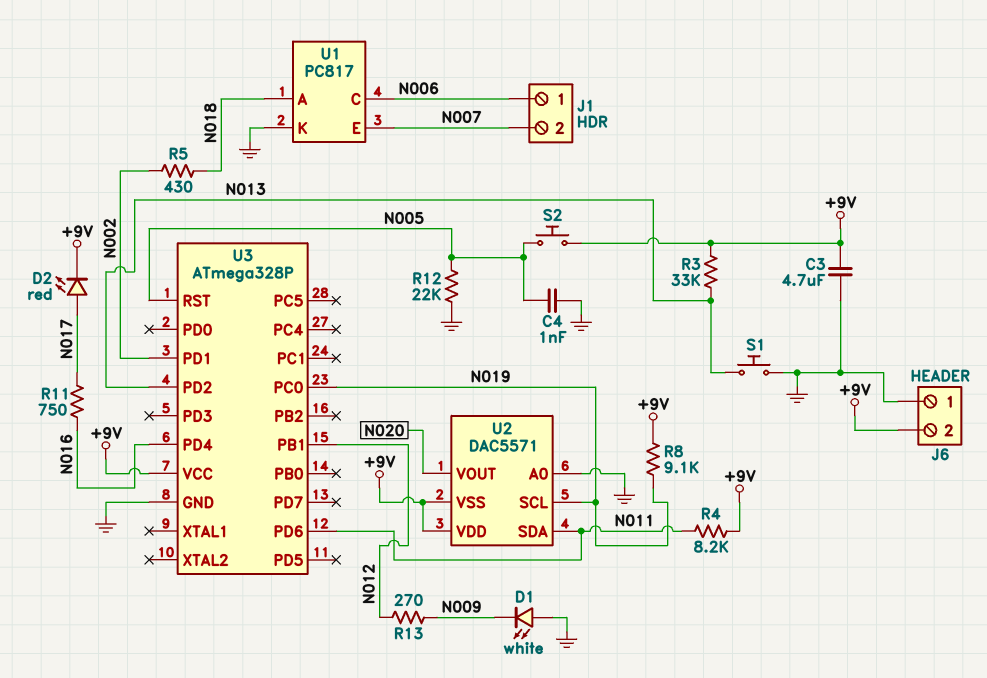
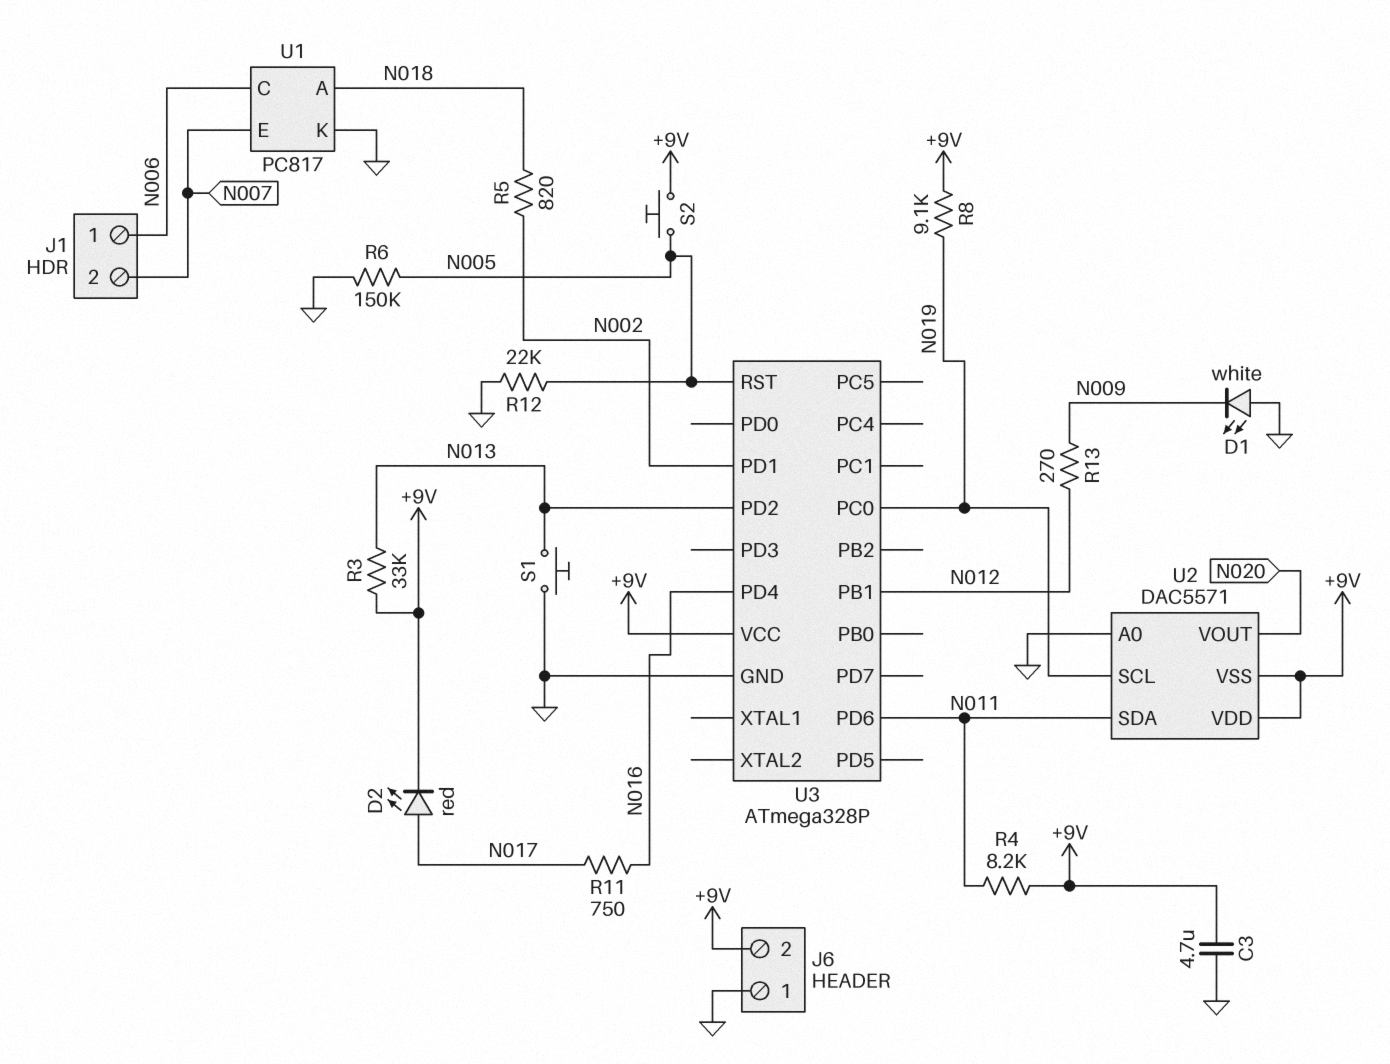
C4: 1nF (GND, N005) -> none
R5: 430 (N002, N018) -> 820 (N002, N018)
R6: none -> 150k (GND, N005)

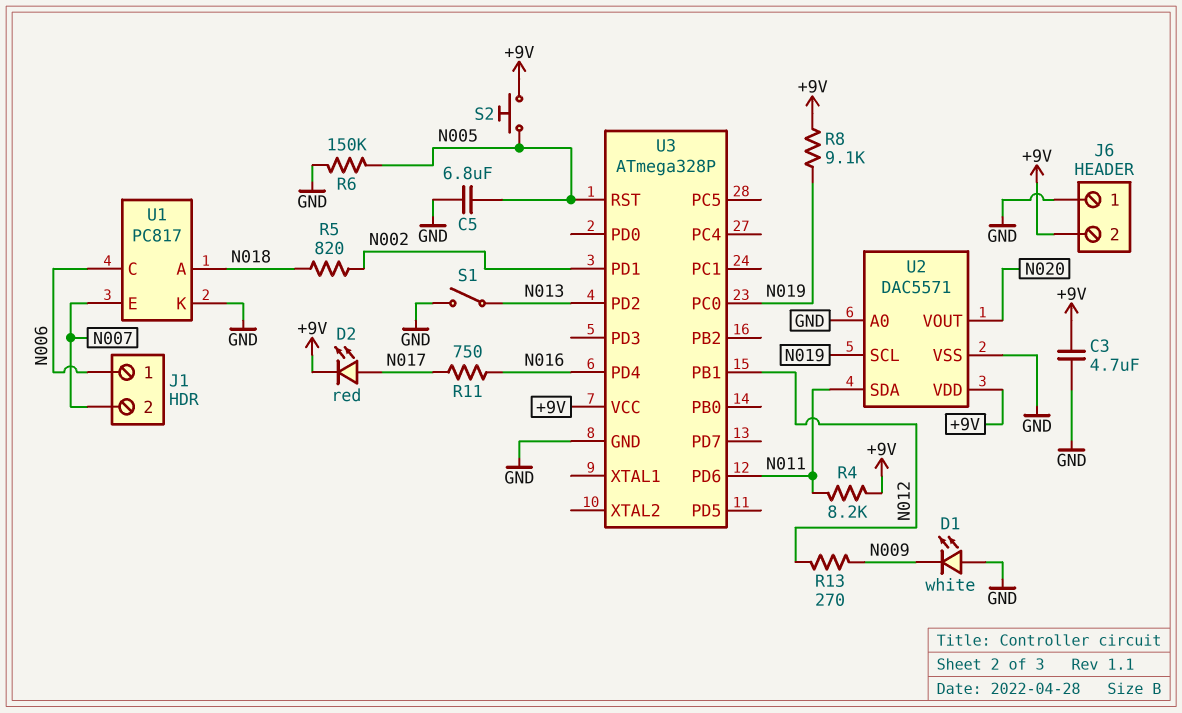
C5: none -> 6.8uF (GND, N005)
R3: 33k (+9V, N013) -> none
R12: 22k (GND, N005) -> none
S1: button (GND, N013) -> switch (GND, N013)
U2 pin VSS: +9V -> GND

